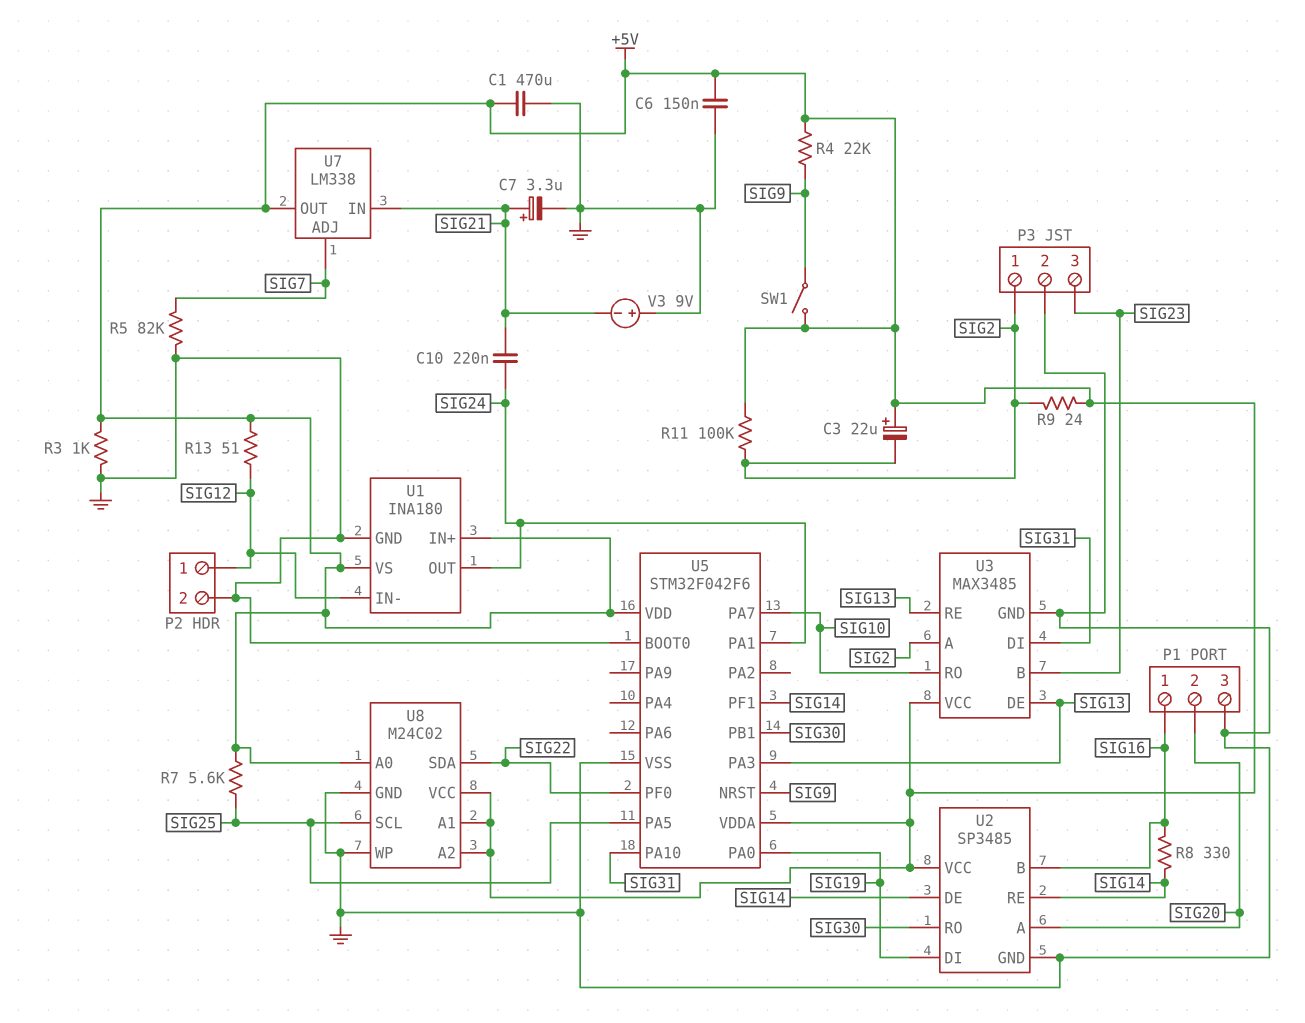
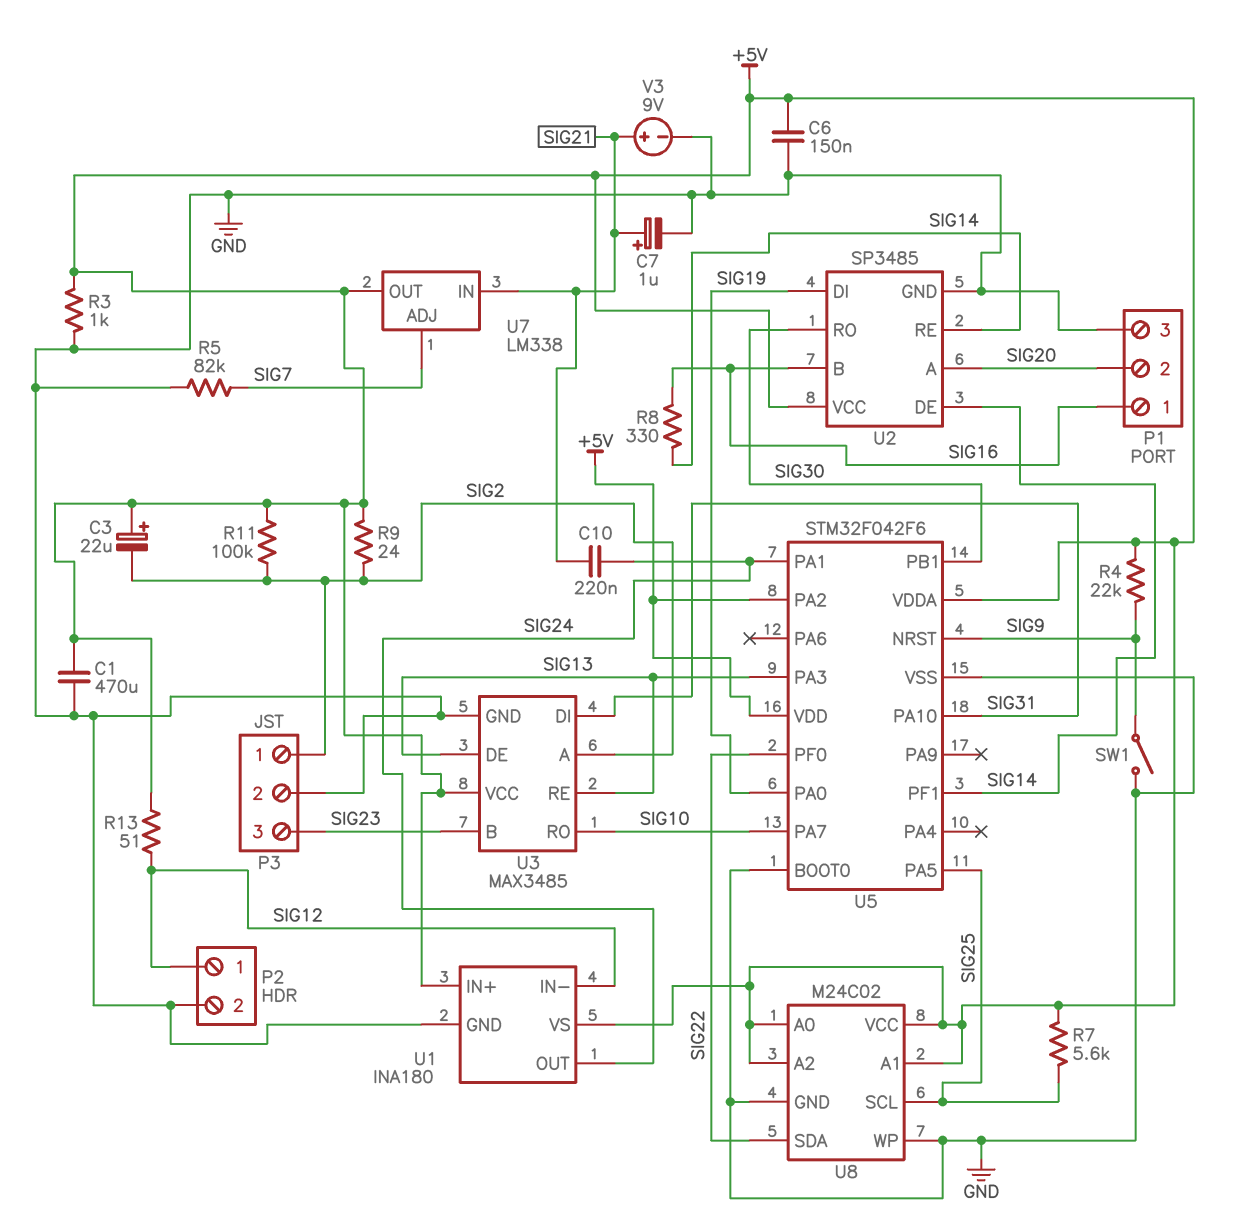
C7: 3.3uF (plus SIG21, minus GND) -> 1uF (plus SIG21, minus GND)
SW1: switch (+5V, SIG9) -> switch (GND, SIG9)
U5 pin PA2: none -> +5V
V3: 9V (plus GND, minus SIG21) -> 9V (plus SIG21, minus GND)

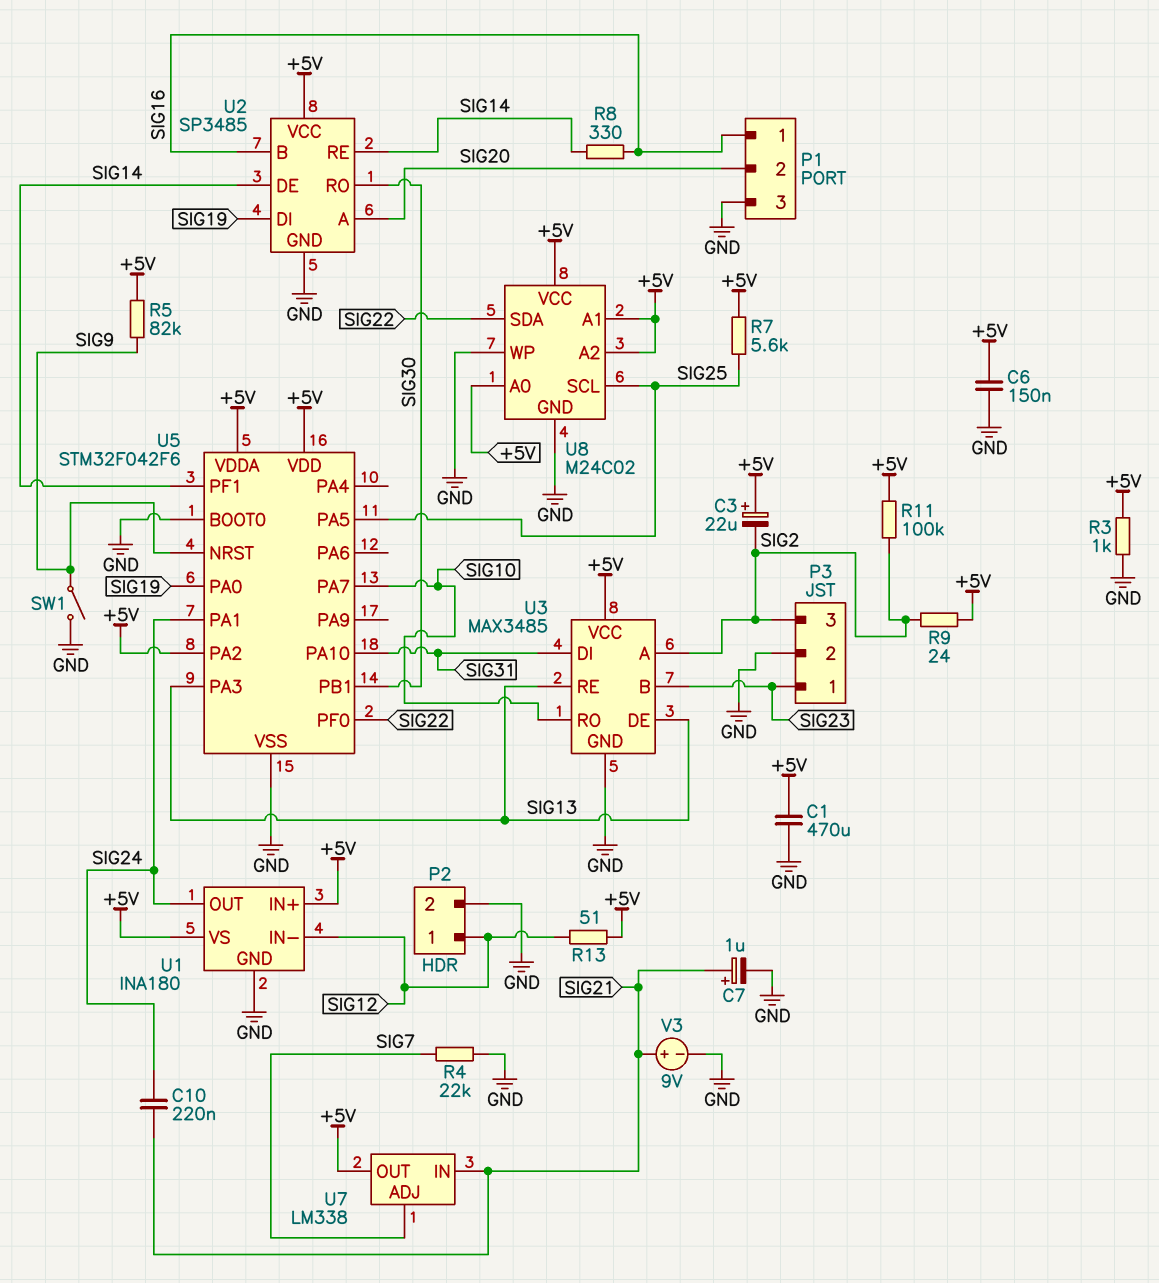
P3 pin 1: SIG2 -> SIG23
P3 pin 3: SIG23 -> SIG2
R4: 22k (+5V, SIG9) -> 22k (GND, SIG7)
R5: 82k (GND, SIG7) -> 82k (+5V, SIG9)

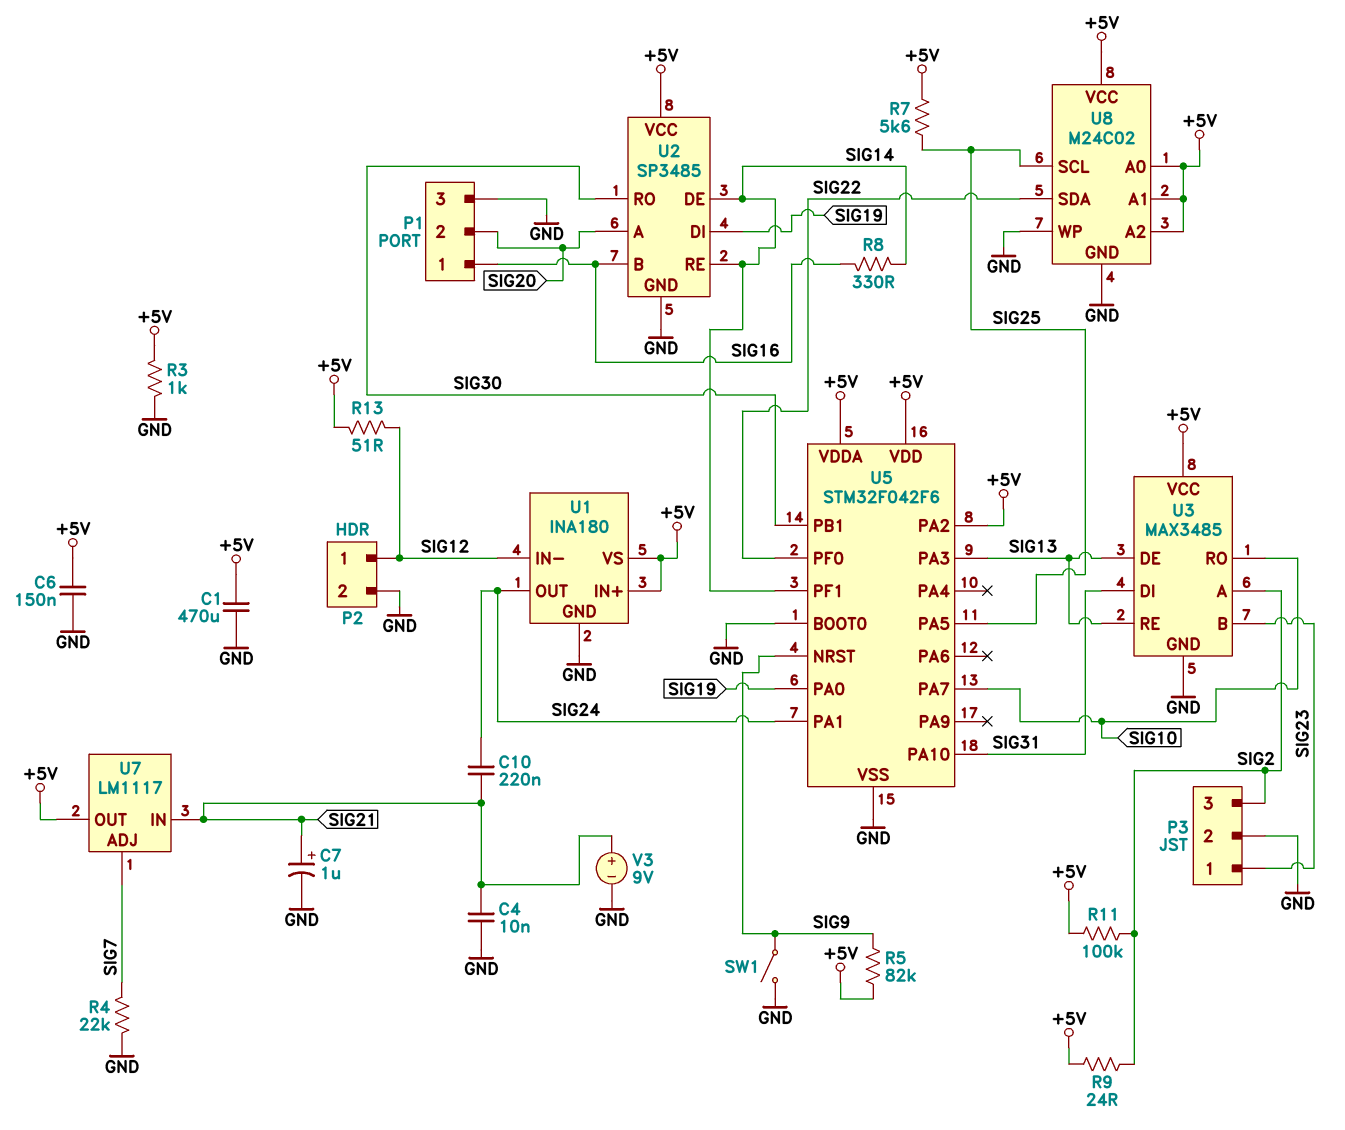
C3: 22uF (plus +5V, minus SIG2) -> none
C4: none -> 10nF (GND, SIG21)
U7: LM338 -> LM1117

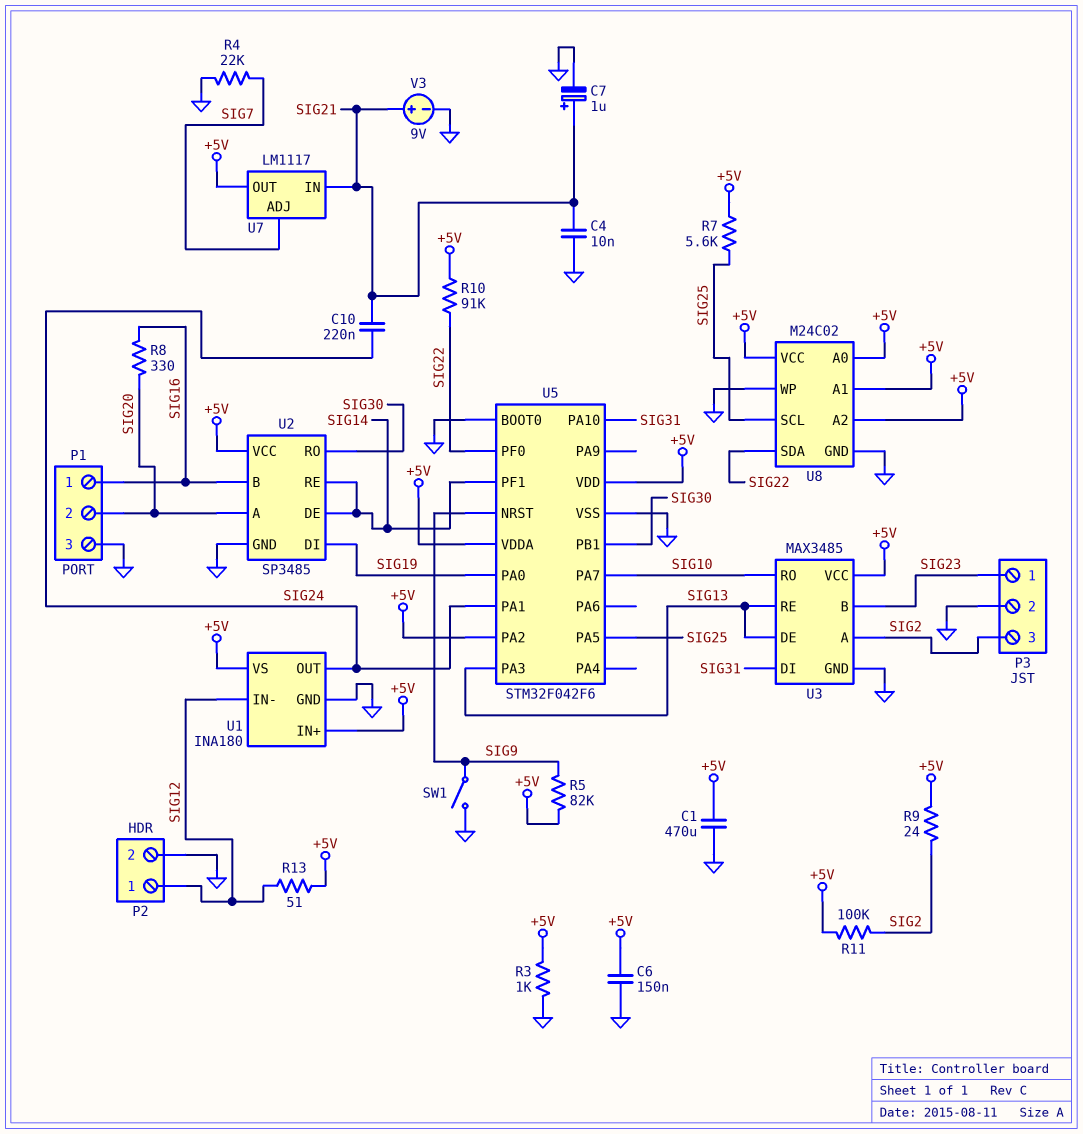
R8: 330 (SIG14, SIG16) -> 330 (SIG16, SIG20)
R10: none -> 91k (+5V, SIG22)

